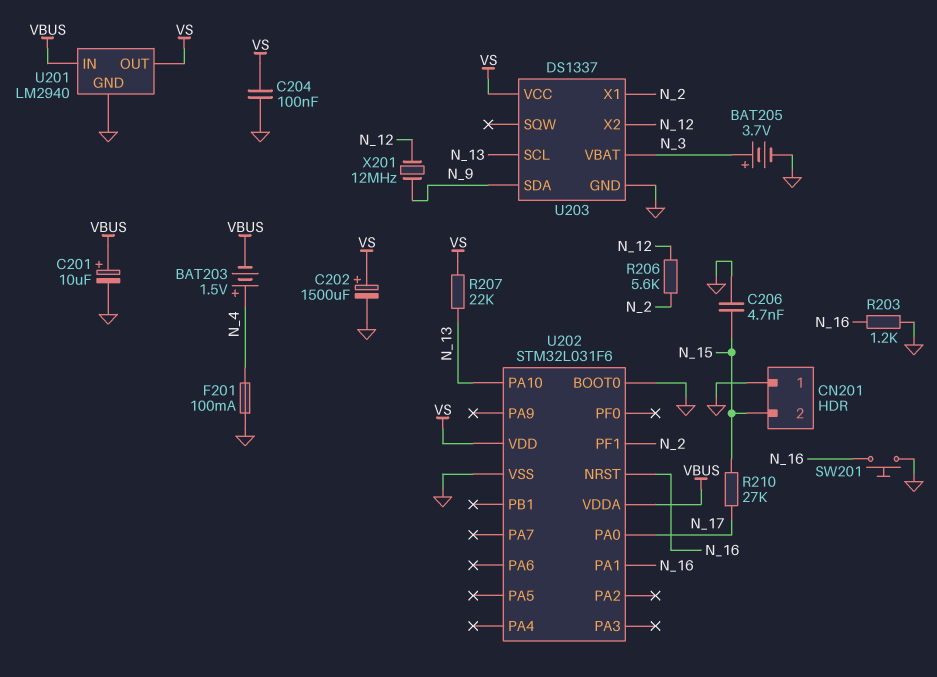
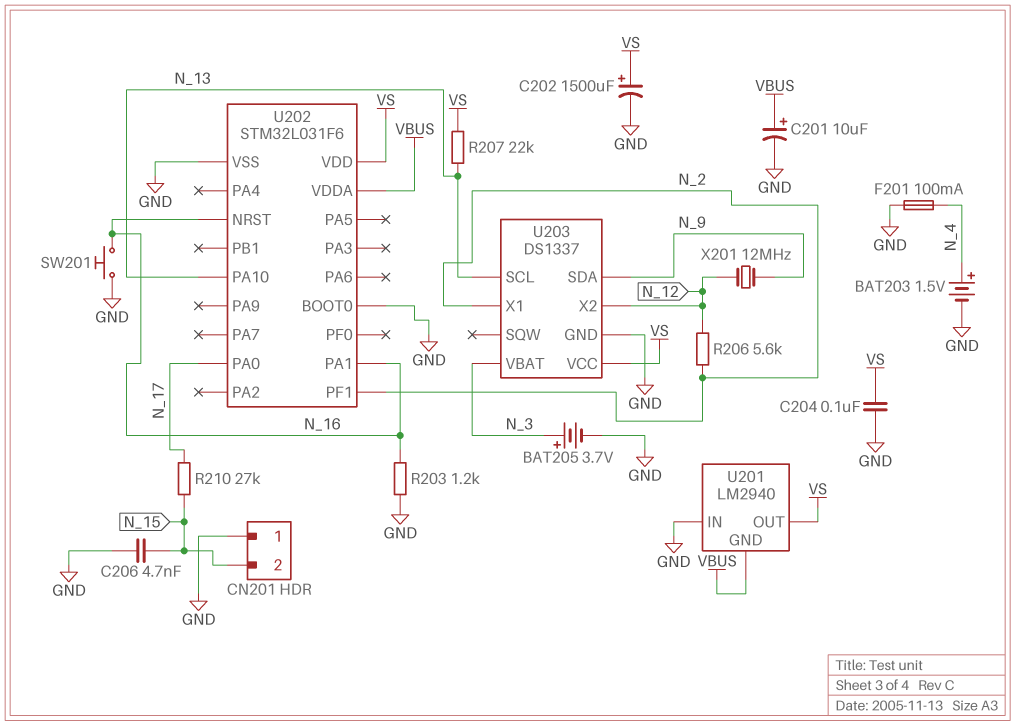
BAT203: 1.5V (plus N_4, minus VBUS) -> 1.5V (plus N_4, minus GND)
U201 pin GND: GND -> VBUS
U201 pin IN: VBUS -> GND

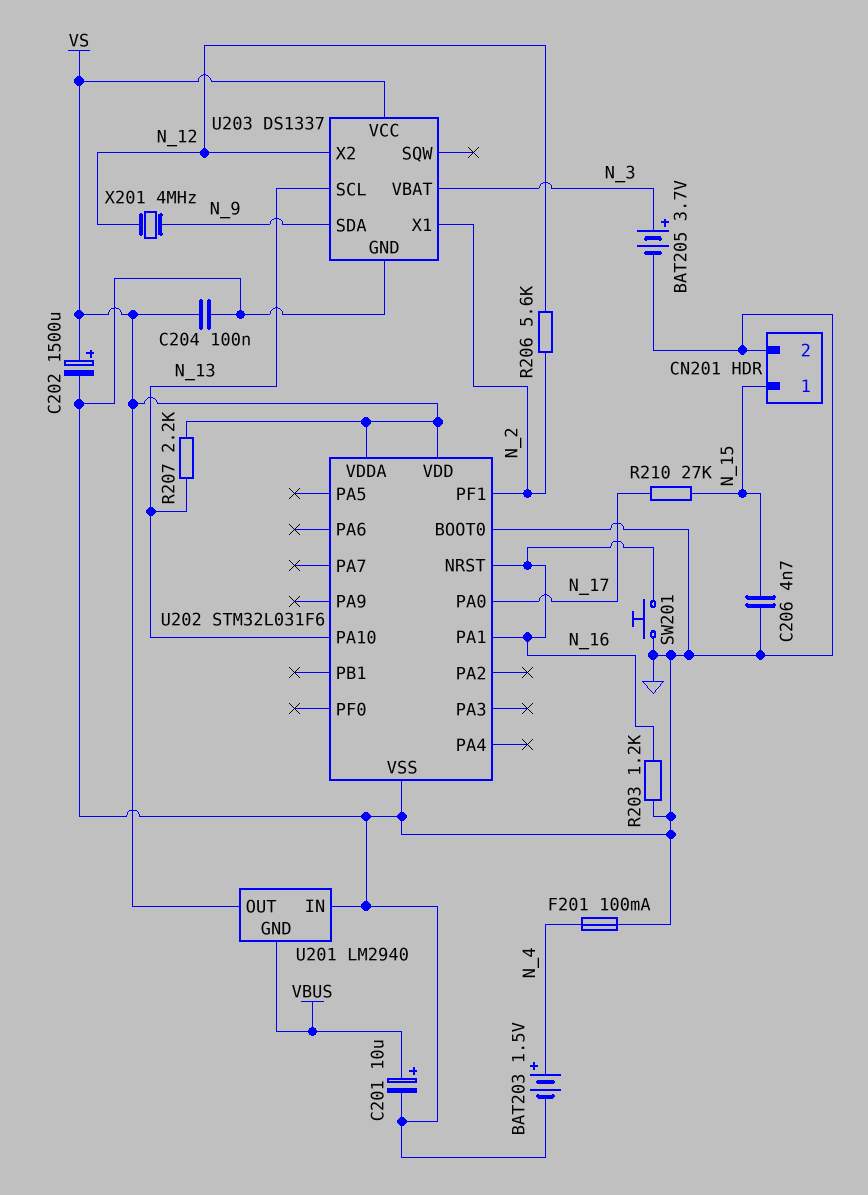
CN201 pin 1: GND -> N_15
CN201 pin 2: N_15 -> GND
R207: 22k (N_13, VS) -> 2.2k (N_13, VS)
U202 pin VDDA: VBUS -> VS
X201: 12MHz (N_9, N_12) -> 4MHz (N_9, N_12)

